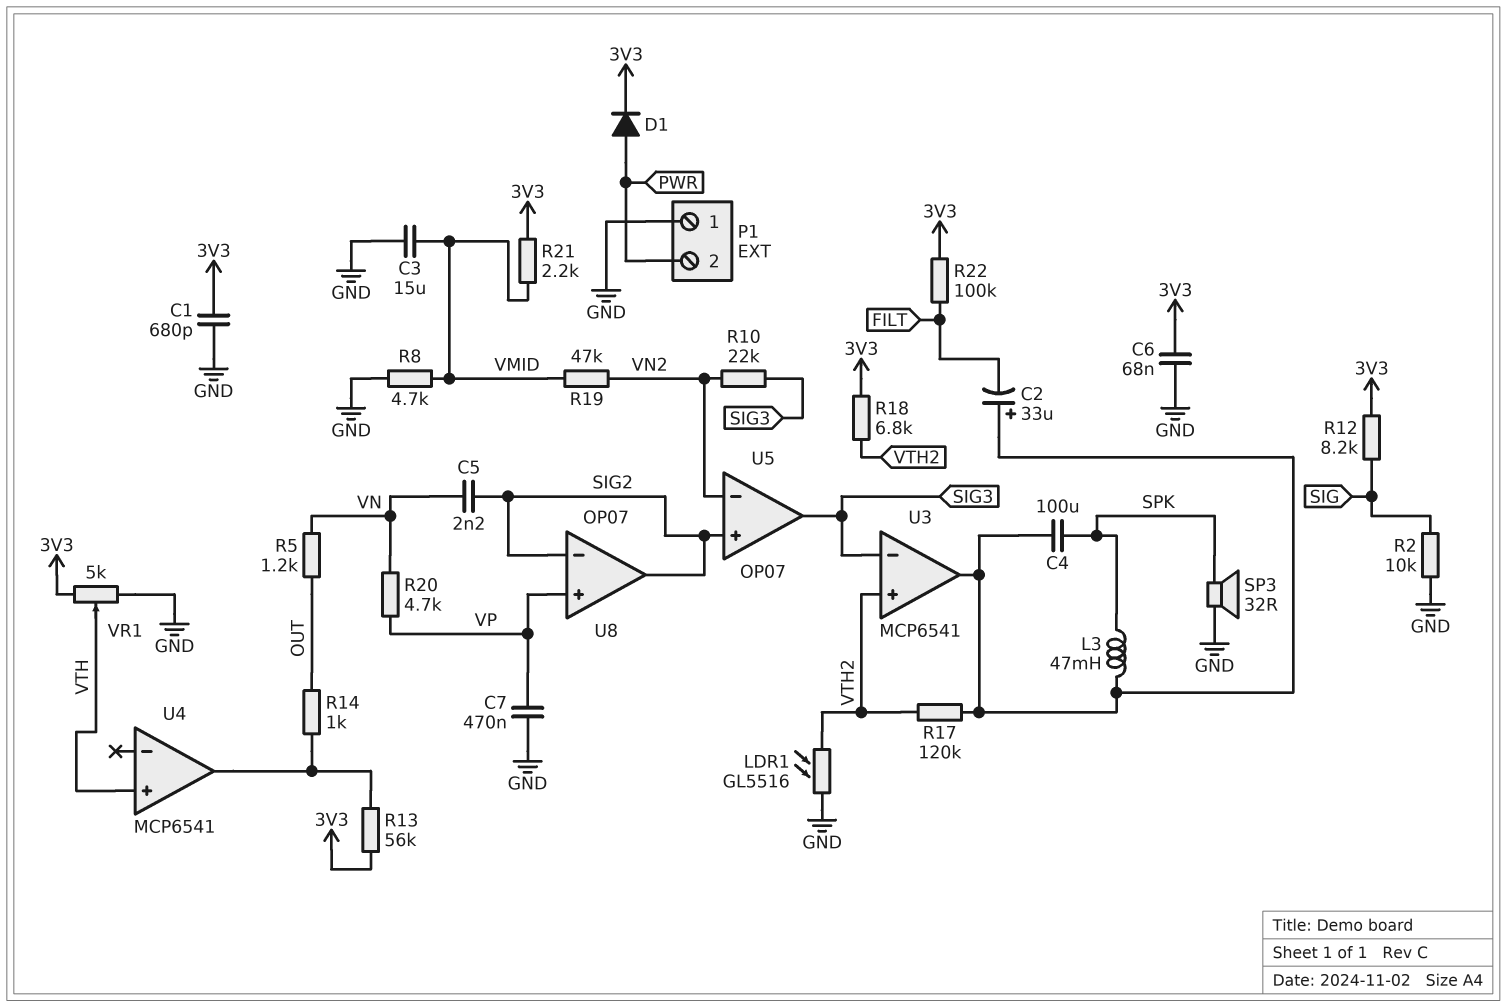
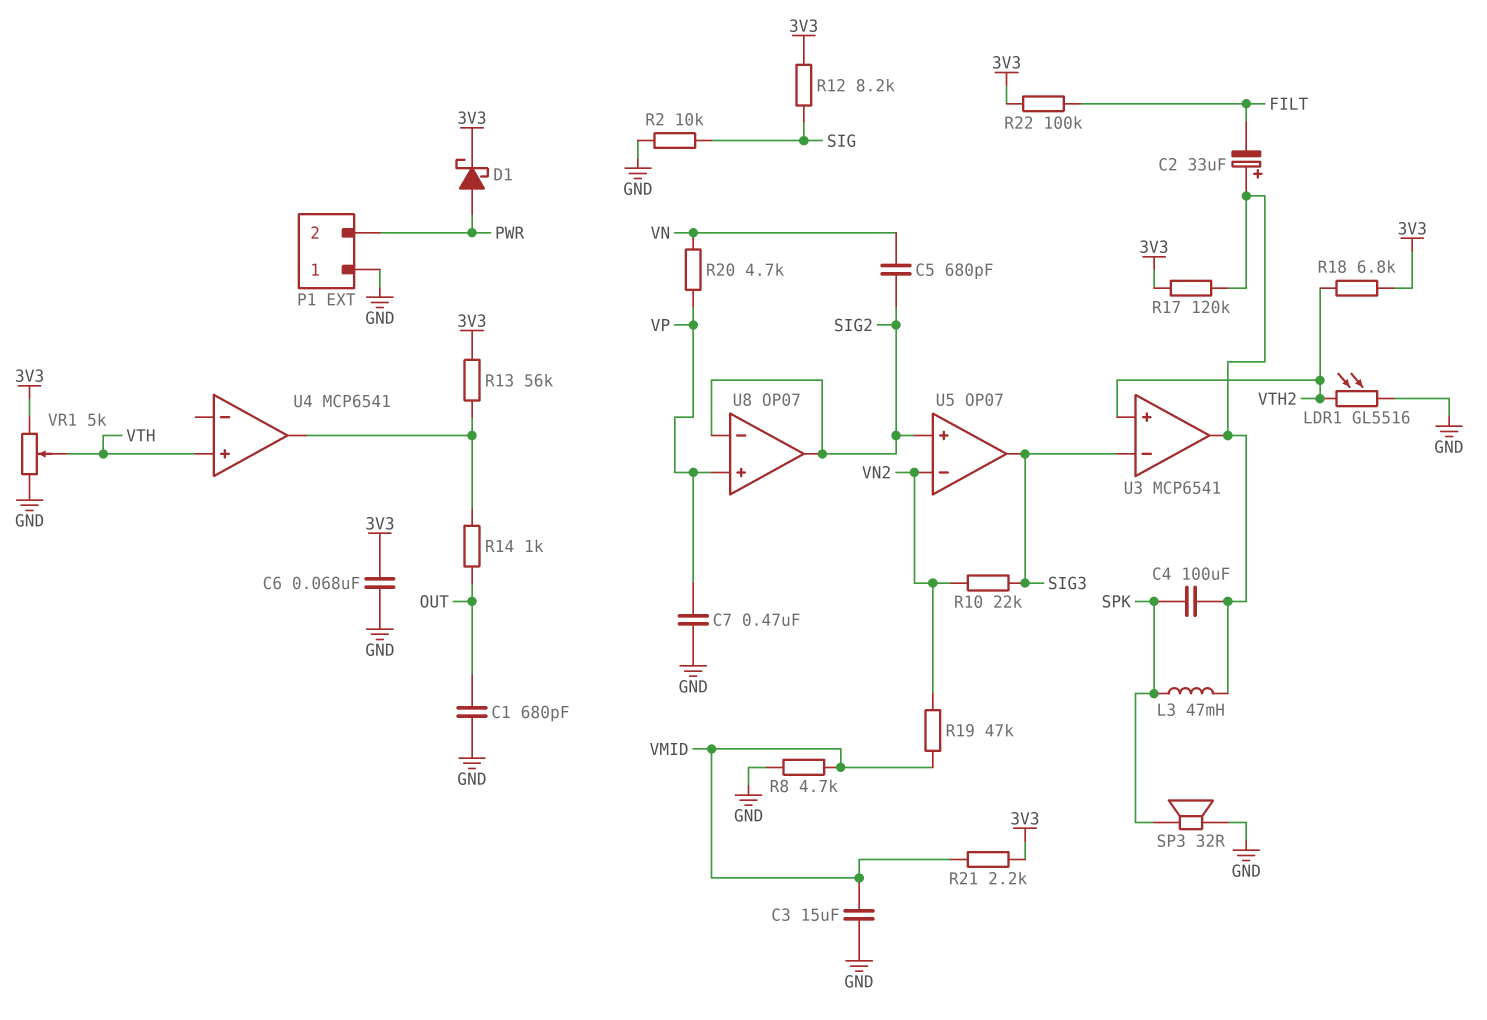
C1: 680pF (3V3, GND) -> 680pF (GND, OUT)
C5: 2.2nF (SIG2, VN) -> 680pF (SIG2, VN)
D1: diode (A PWR, K 3V3) -> schottky (A PWR, K 3V3)
R5: 1.2k (OUT, VN) -> none
R17: 120k (U3/out, VTH2) -> 120k (3V3, U3/out)

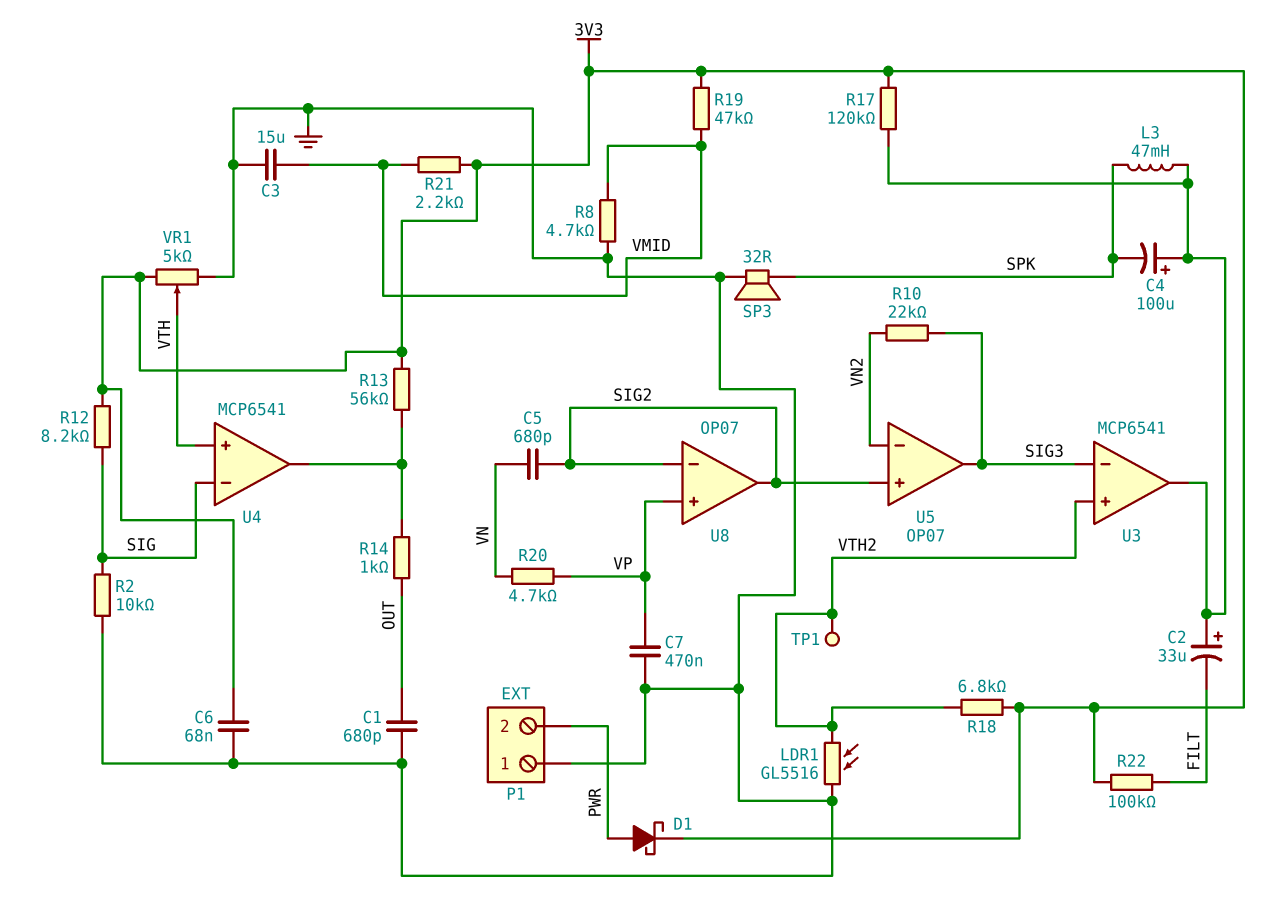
C4: 100uF (SPK, U3/out) -> 100uF (plus U3/out, minus SPK)
R19: 47k (VMID, VN2) -> 47k (3V3, VMID)
TP1: none -> test point (VTH2)
U4 pin in-: none -> SIG

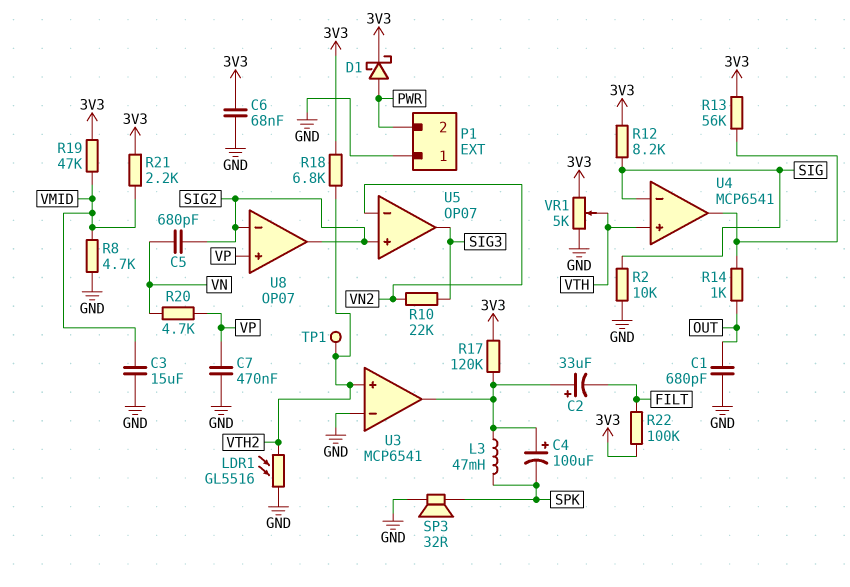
U3 pin in-: SIG3 -> GND

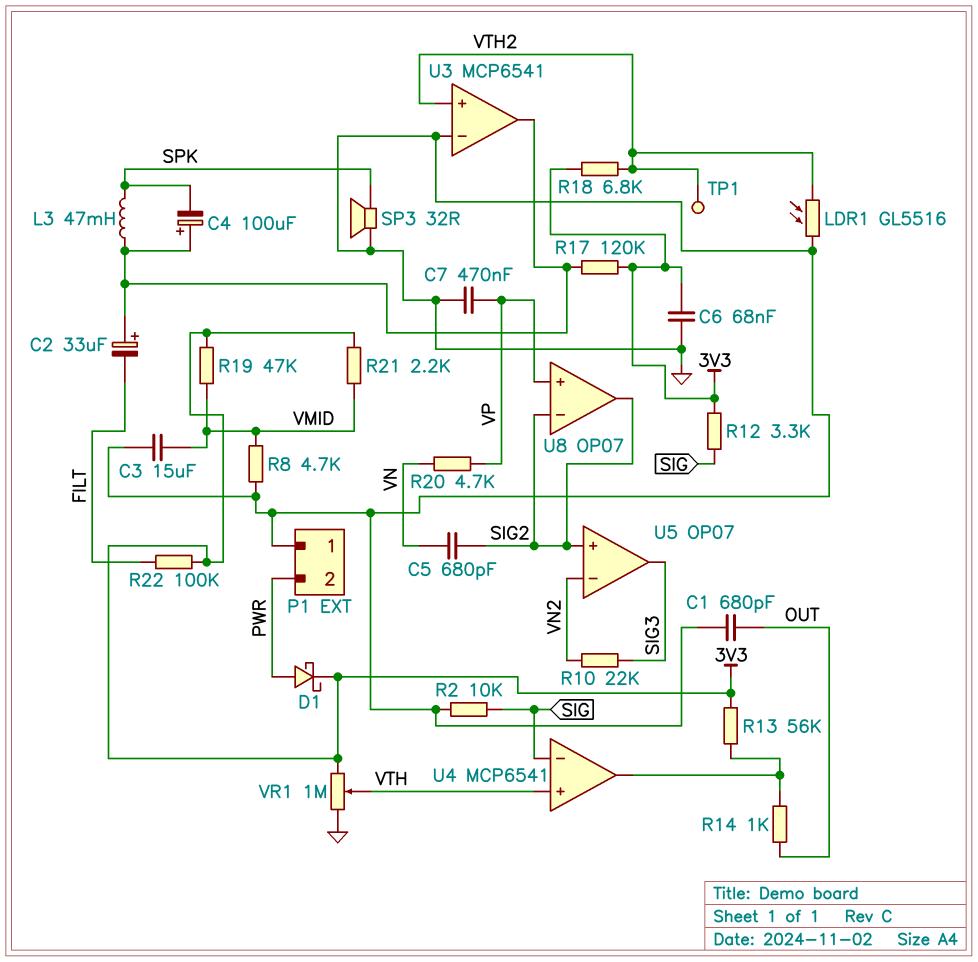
R12: 8.2k (3V3, SIG) -> 3.3k (3V3, SIG)
VR1: 5k (3V3, GND, wiper VTH) -> 1M (3V3, GND, wiper VTH)

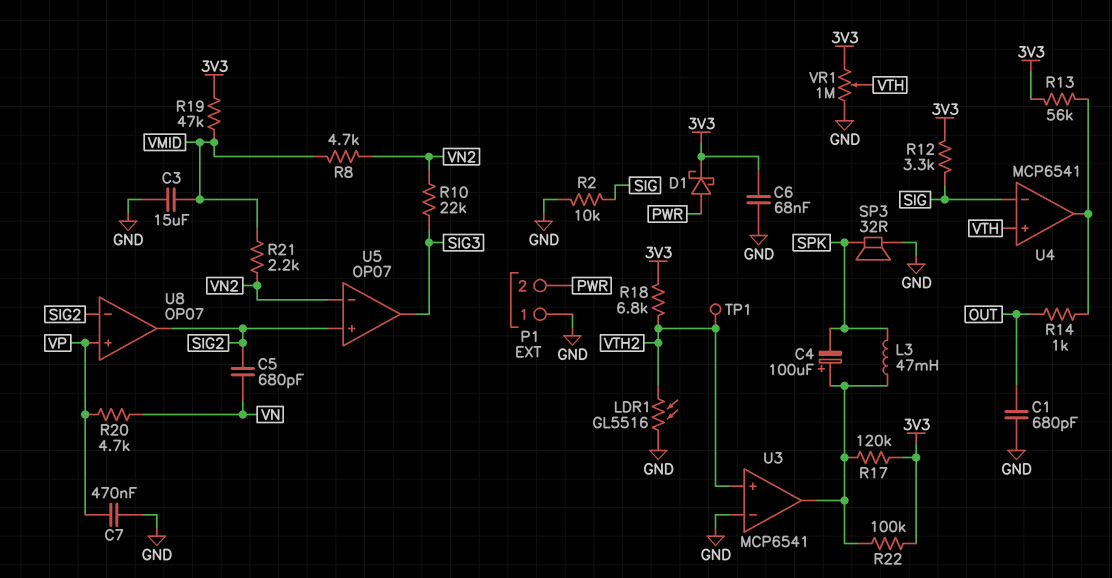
C2: 33uF (plus U3/out, minus FILT) -> none
R8: 4.7k (GND, VMID) -> 4.7k (VMID, VN2)
R21: 2.2k (3V3, VMID) -> 2.2k (VMID, VN2)
R22: 100k (3V3, FILT) -> 100k (3V3, U3/out)

